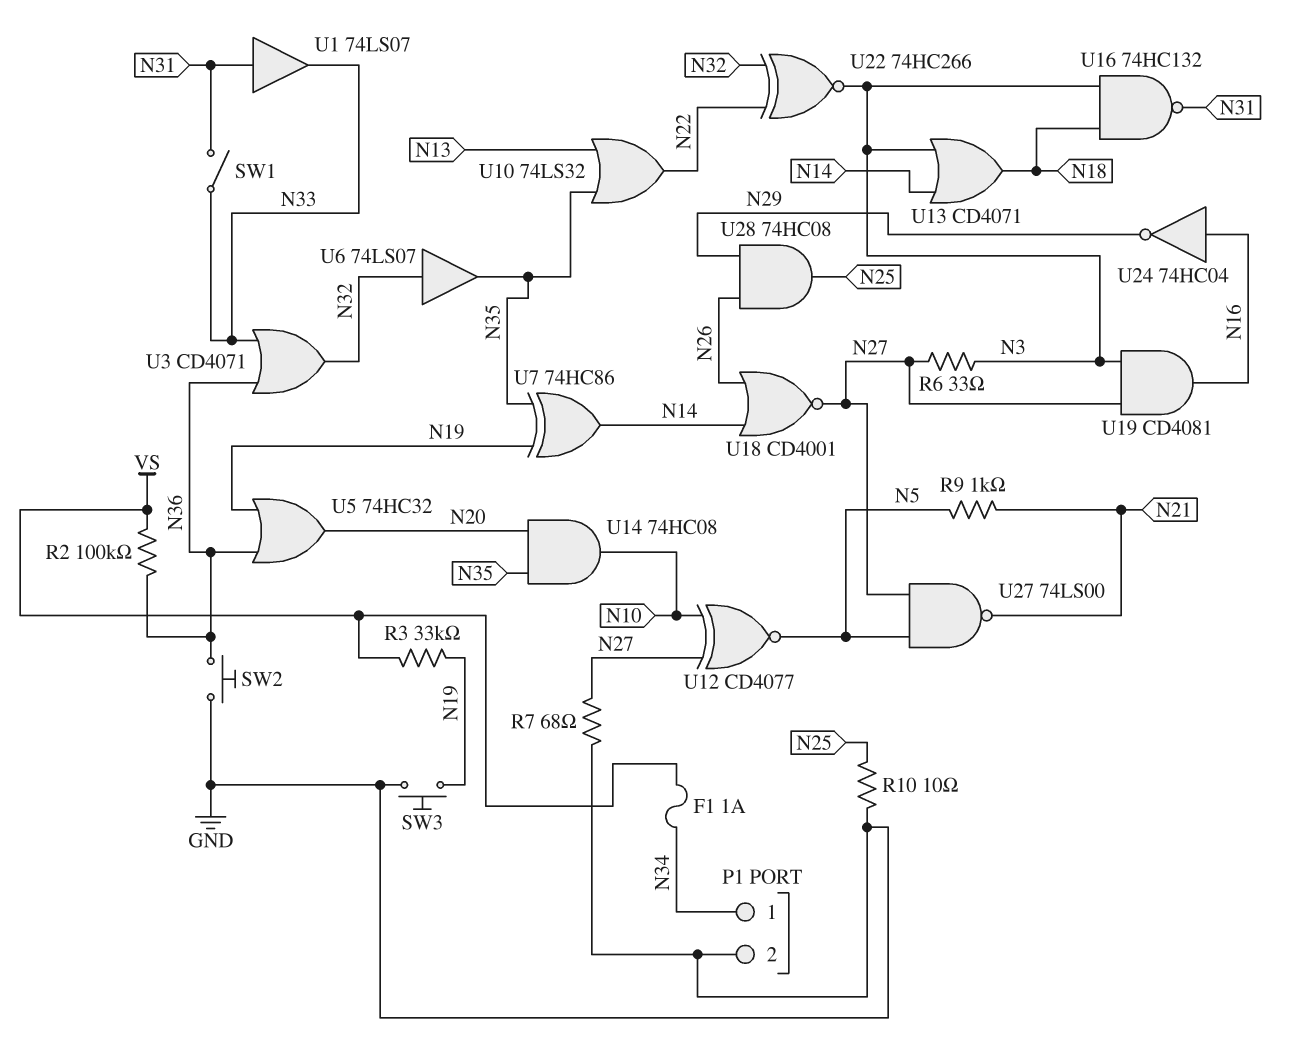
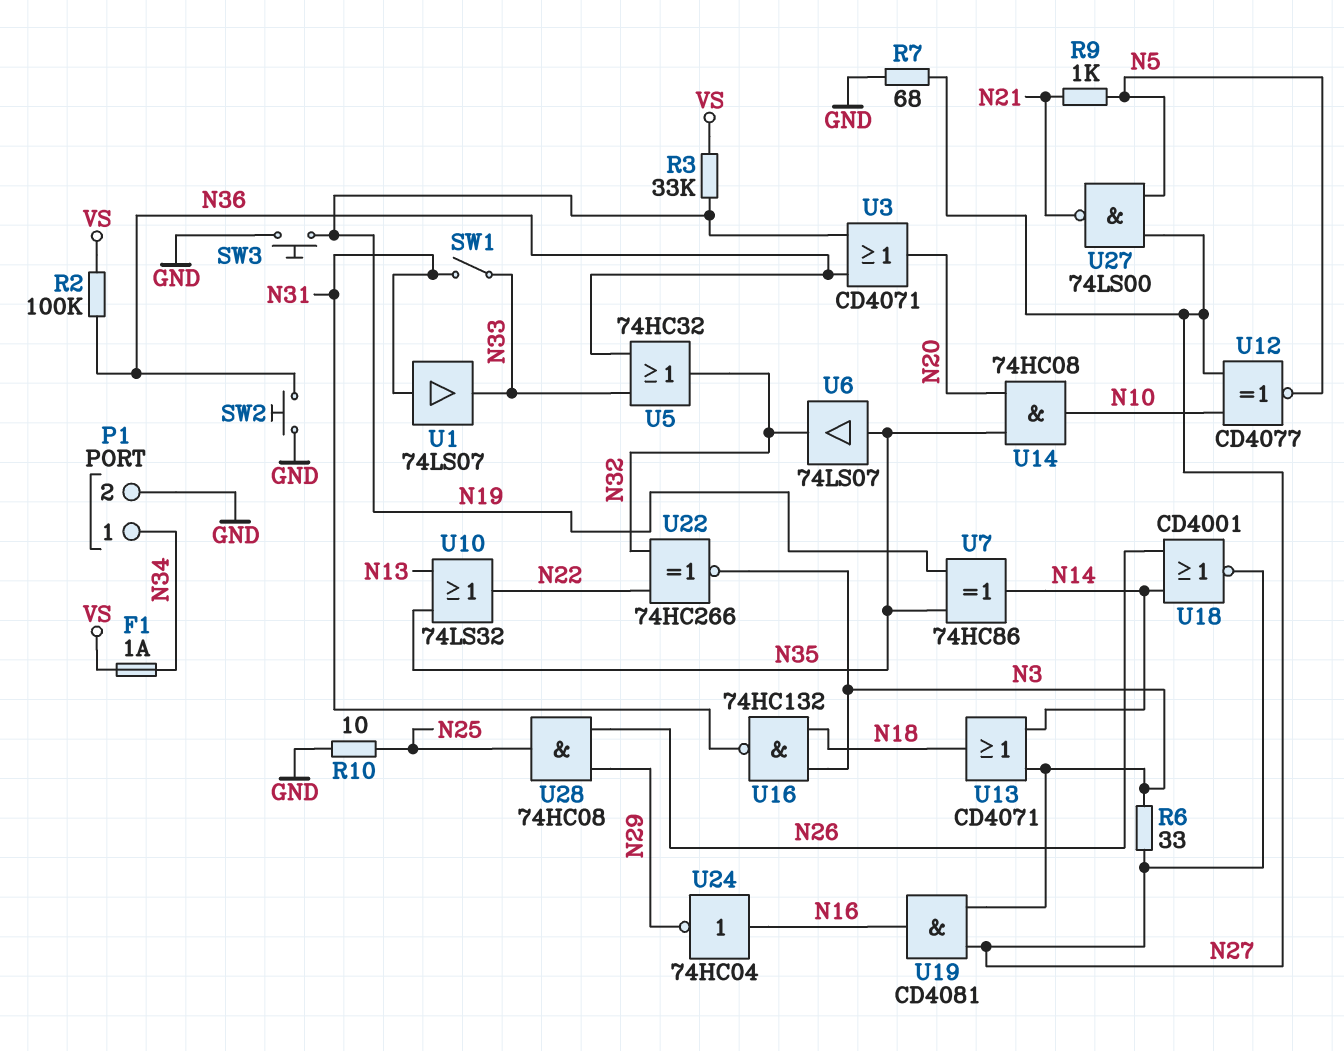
U3: OR CD4071 (in N33, in N36, out N32) -> OR CD4071 (in N19, in N36, out N20)
U5: OR 74HC32 (in N19, in N36, out N20) -> OR 74HC32 (in N33, in N36, out N32)
U6: buffer 74LS07 (in N32, out N35) -> buffer 74LS07 (in N35, out N32)

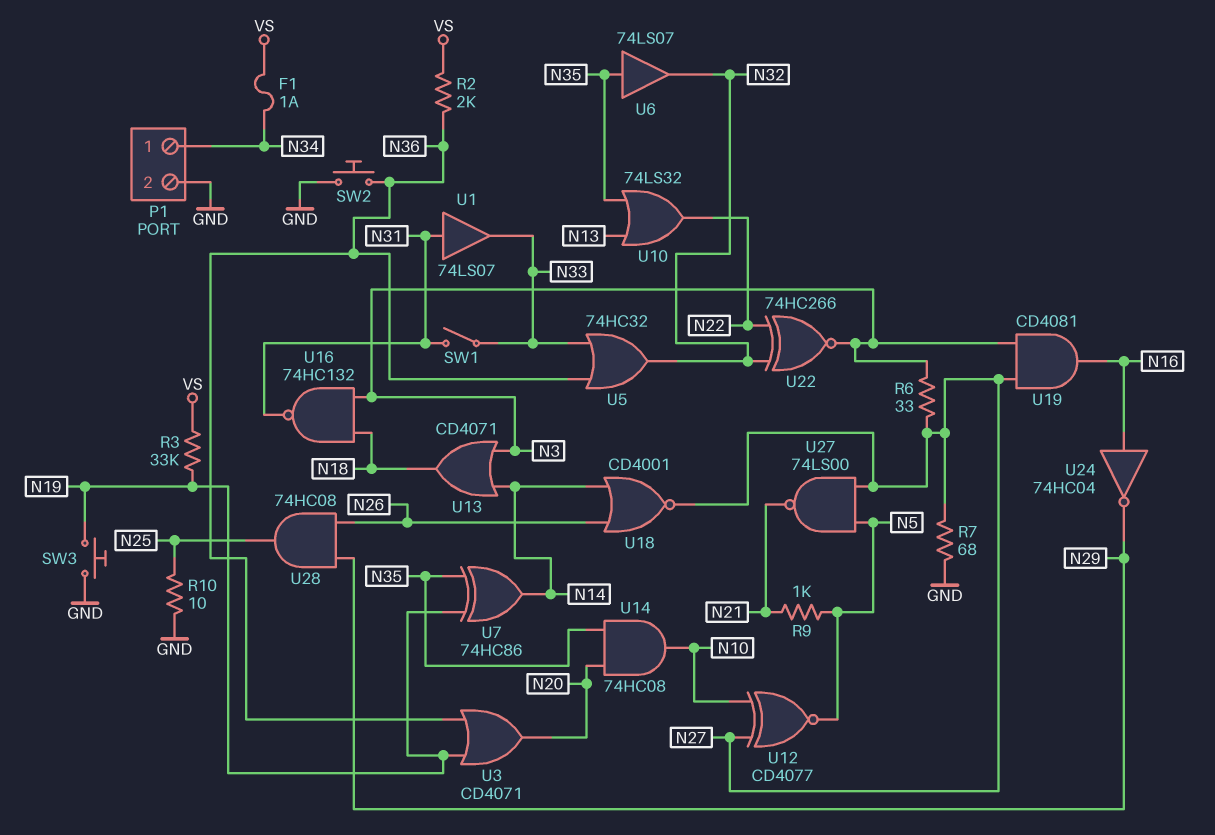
R2: 100k (N36, VS) -> 2k (N36, VS)

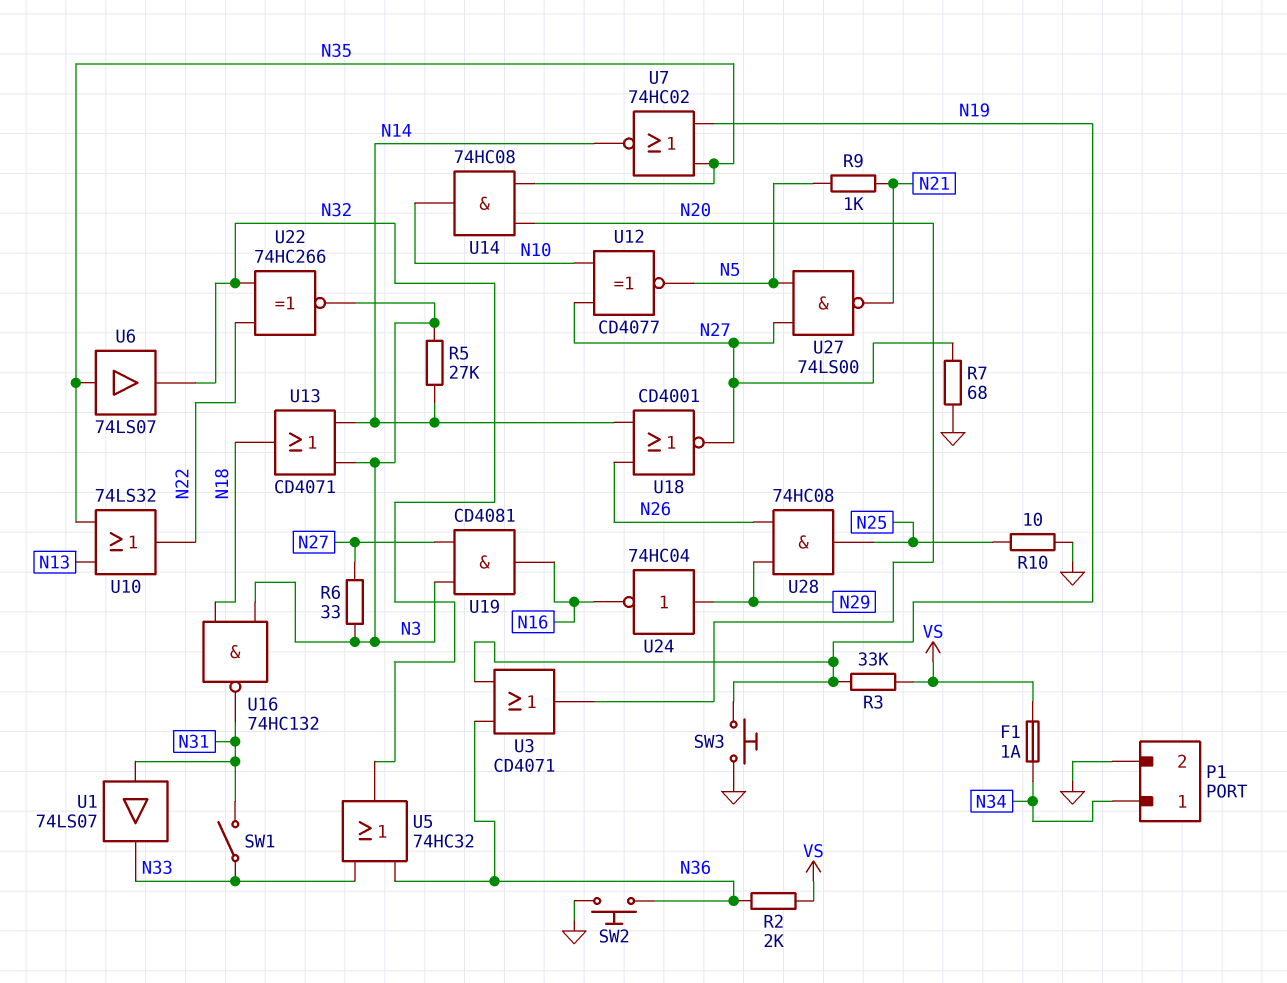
R5: none -> 27k (N3, N14)
U7: XOR 74HC86 (in N19, in N35, out N14) -> NOR 74HC02 (in N19, in N35, out N14)
U24: NOT 74HC04 (in N16, out N29) -> NOT 74HC04 (in N29, out N16)

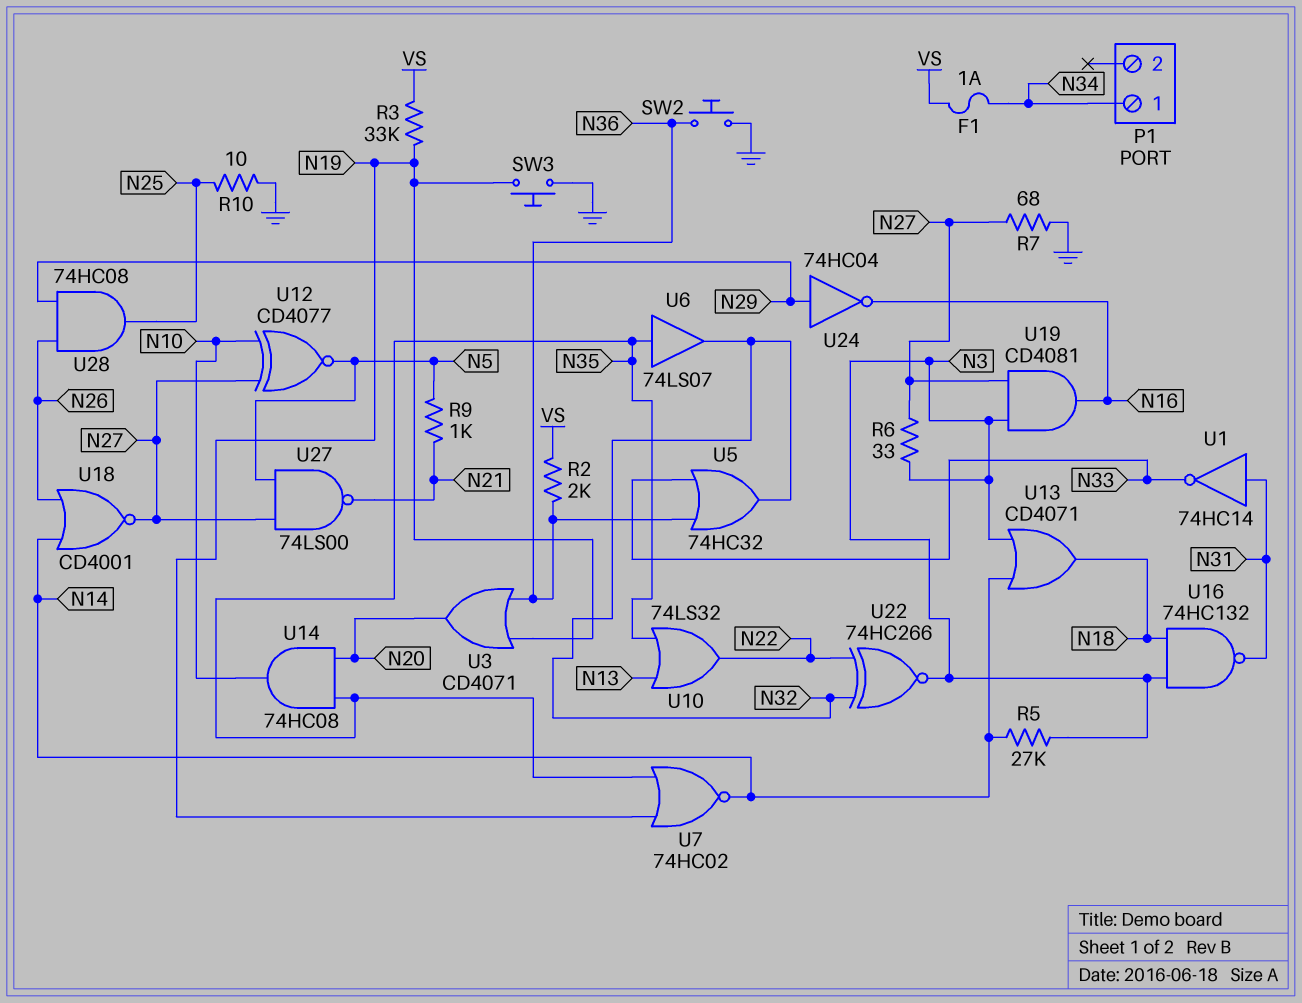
P1 pin 2: GND -> none
SW1: switch (N31, N33) -> none
U1: buffer 74LS07 (in N31, out N33) -> NOT 74HC14 (in N31, out N33)

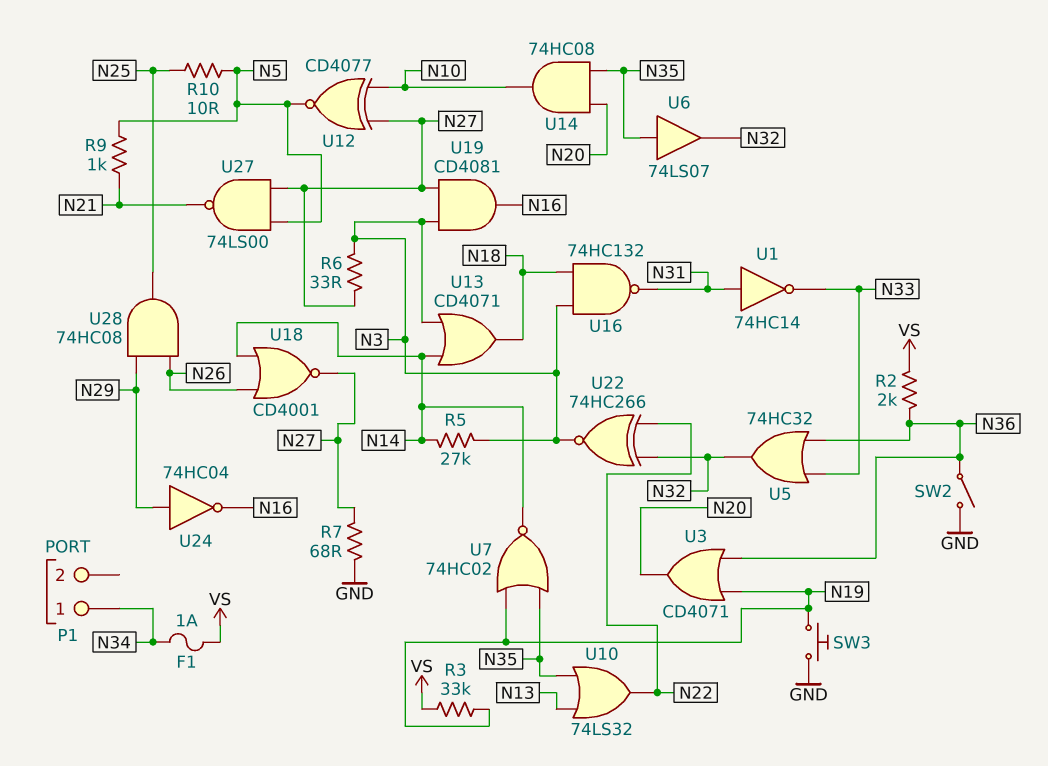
R10: 10 (GND, N25) -> 10 (N5, N25)
SW2: button (GND, N36) -> switch (GND, N36)

